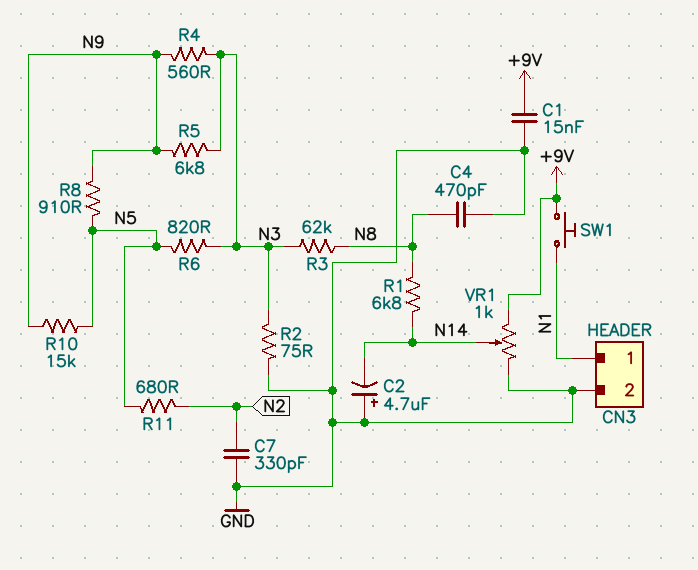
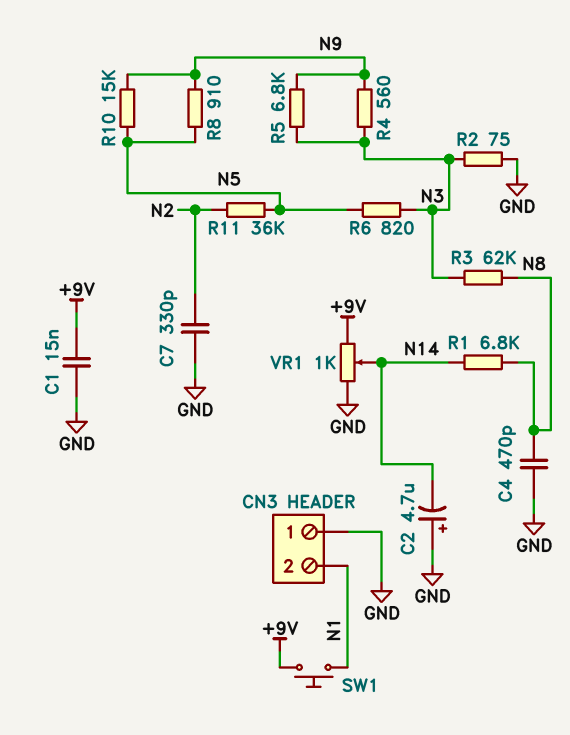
CN3 pin 1: N1 -> GND
CN3 pin 2: GND -> N1
R11: 680 (N2, N5) -> 36k (N2, N5)

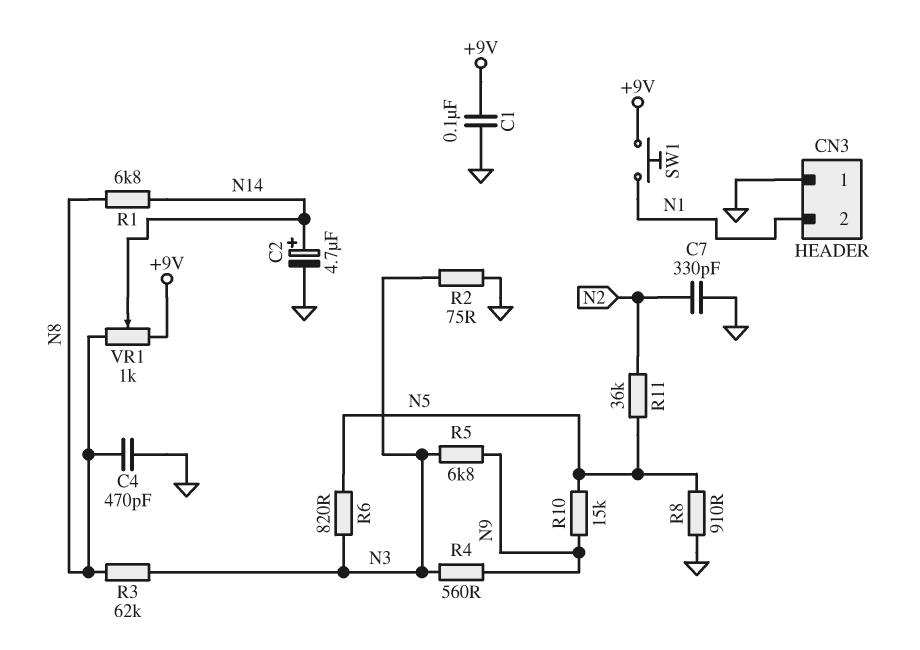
C1: 15nF (+9V, GND) -> 100nF (+9V, GND)
C2: 4.7uF (plus GND, minus N14) -> 4.7uF (plus N14, minus GND)
R8: 910 (N5, N9) -> 910 (GND, N5)
VR1: 1k (+9V, GND, wiper N14) -> 1k (+9V, N8, wiper N14)

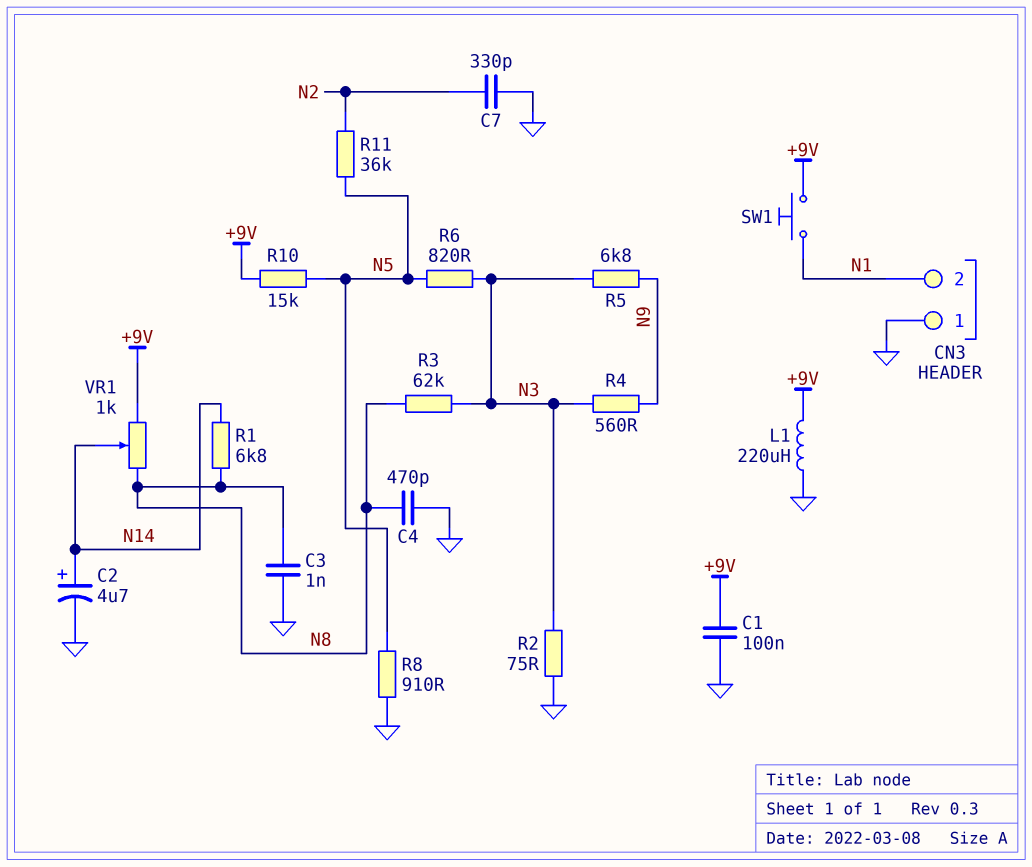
C3: none -> 1nF (GND, N8)
L1: none -> 220uH (+9V, GND)
R10: 15k (N5, N9) -> 15k (+9V, N5)

